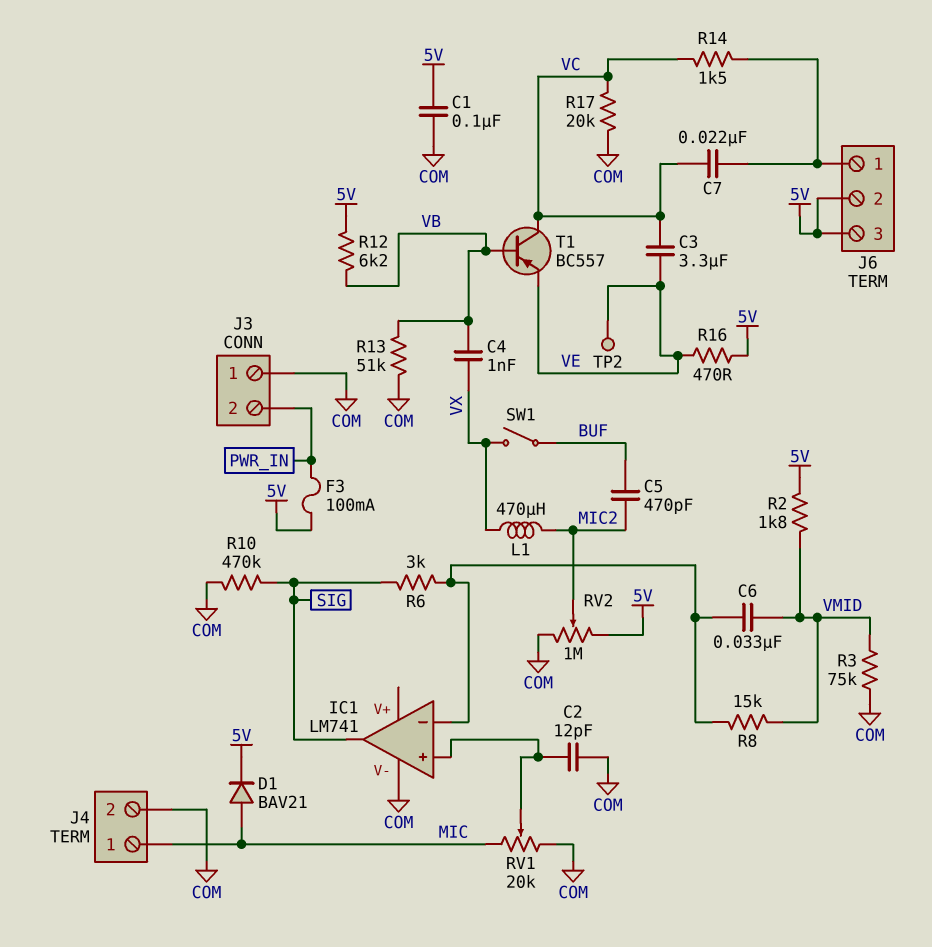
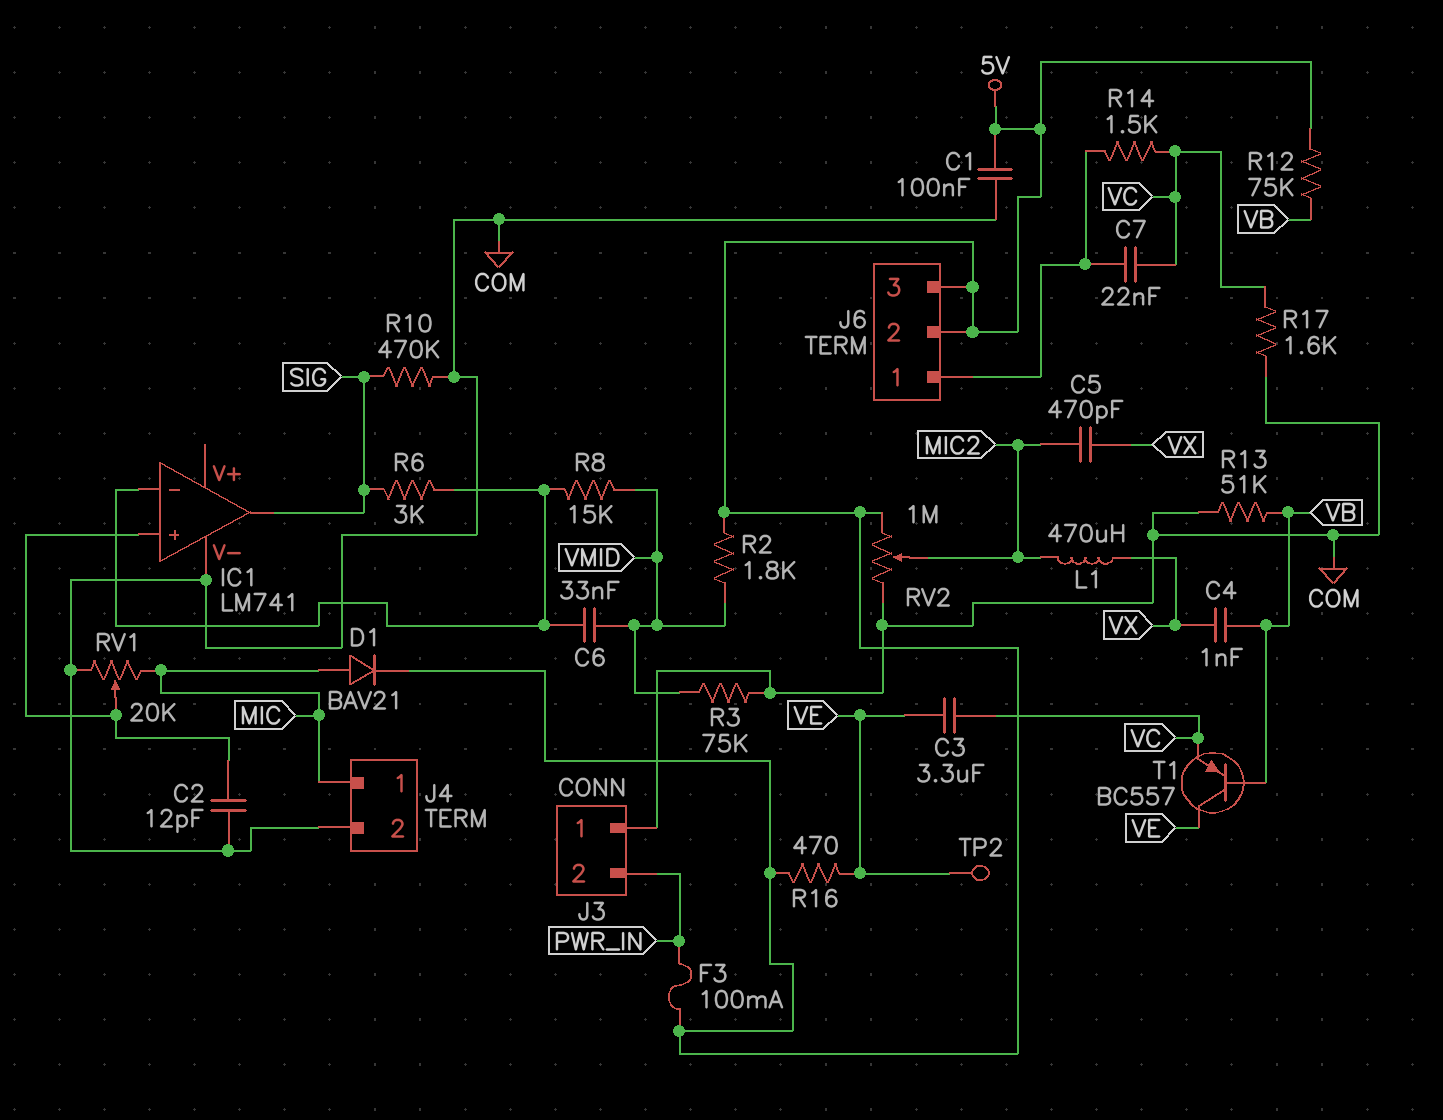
C5: 470pF (BUF, MIC2) -> 470pF (MIC2, VX)
R12: 6.2k (5V, VB) -> 75k (5V, VB)
R17: 20k (COM, VC) -> 1.6k (COM, VC)
SW1: switch (BUF, VX) -> none
T1: PNP BC557 (B VB, C VC, E VE) -> PNP BC557 (B VB, C VE, E VC)

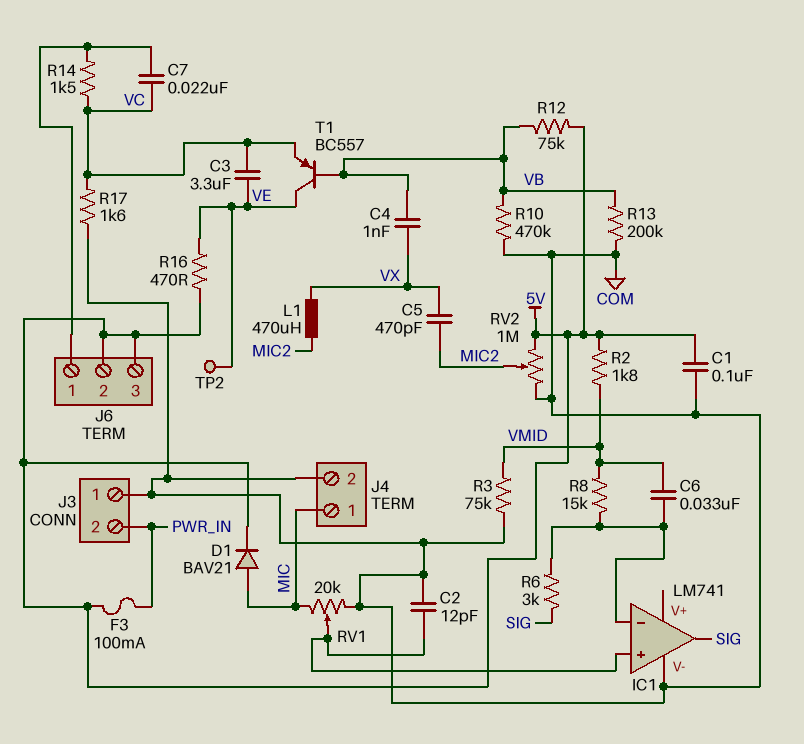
R10: 470k (COM, SIG) -> 470k (COM, VB)
R13: 51k (COM, VB) -> 200k (COM, VB)

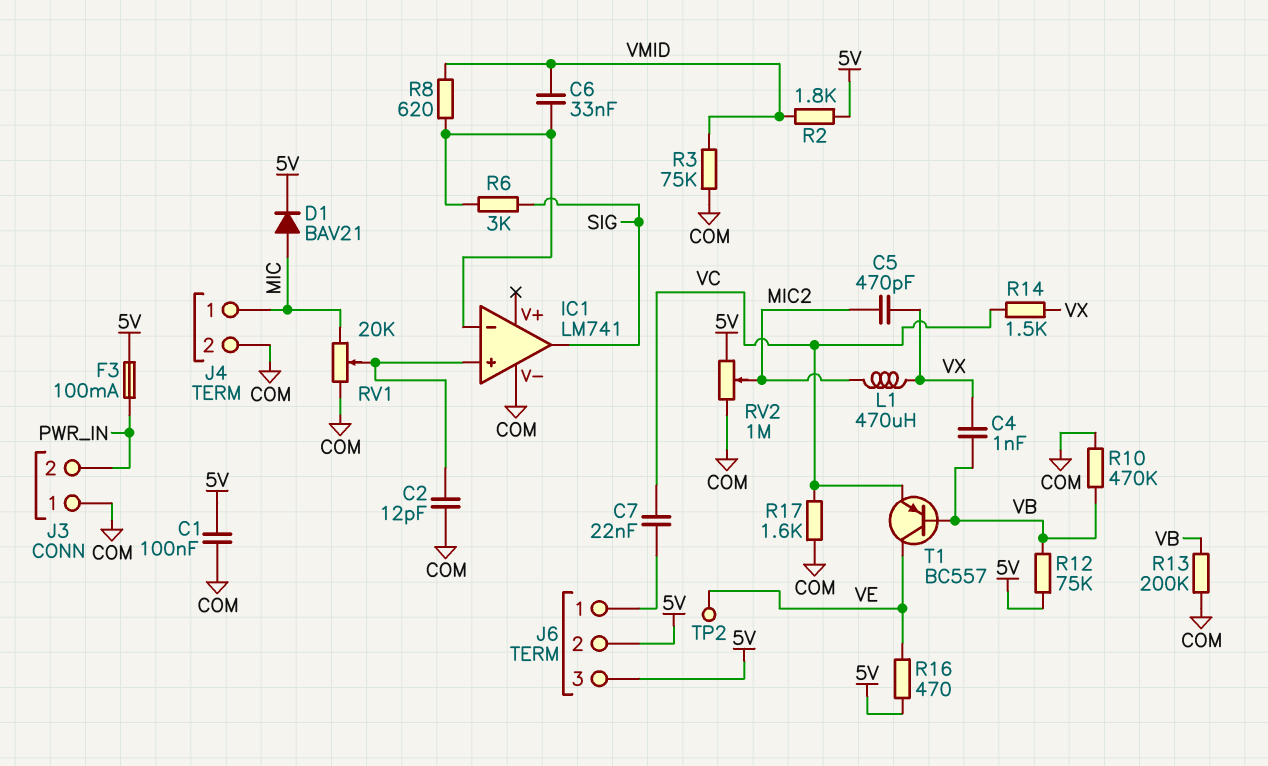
C3: 3.3uF (VC, VE) -> none
R8: 15k (IC1/in-, VMID) -> 620 (IC1/in-, VMID)
R14: 1.5k (J6/1, VC) -> 1.5k (VC, VX)

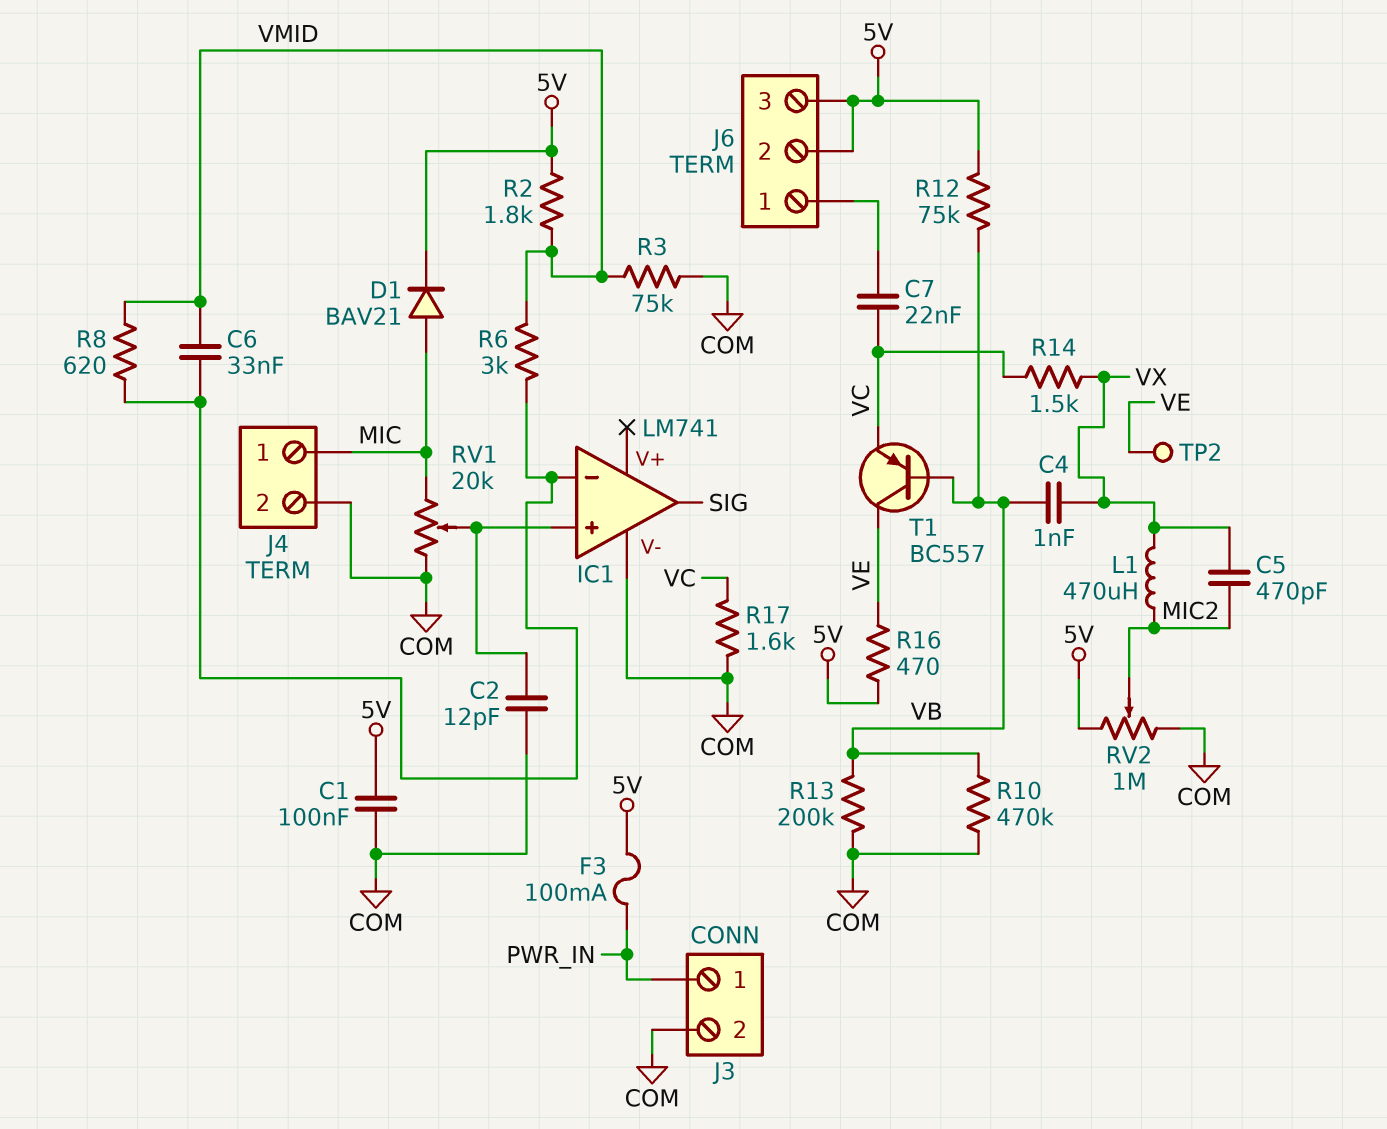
J3 pin 1: COM -> PWR_IN
J3 pin 2: PWR_IN -> COM
R6: 3k (IC1/in-, SIG) -> 3k (IC1/in-, VMID)

